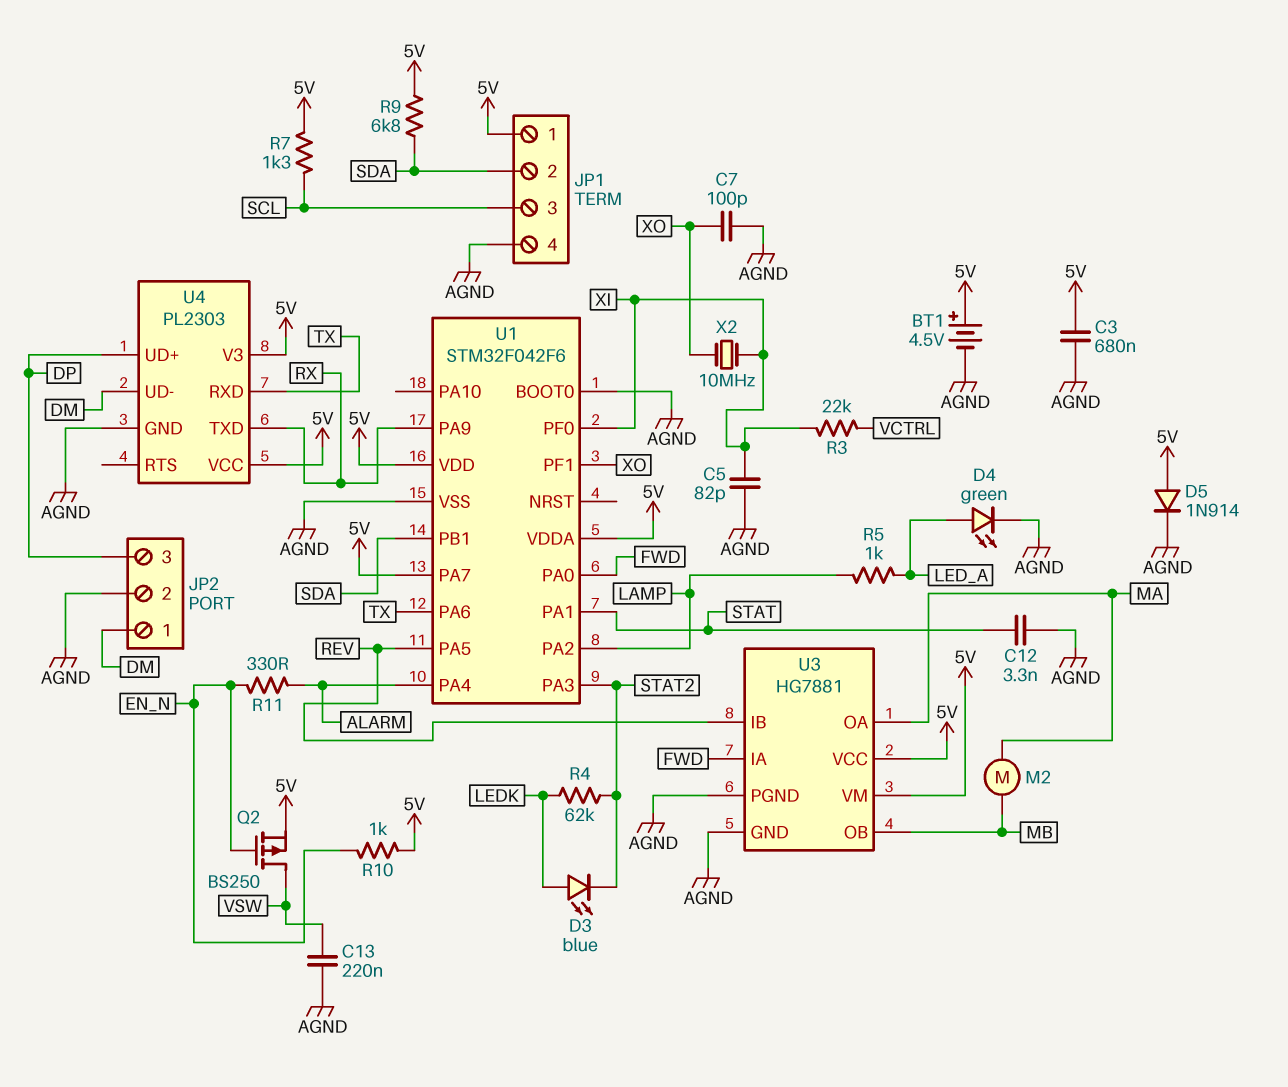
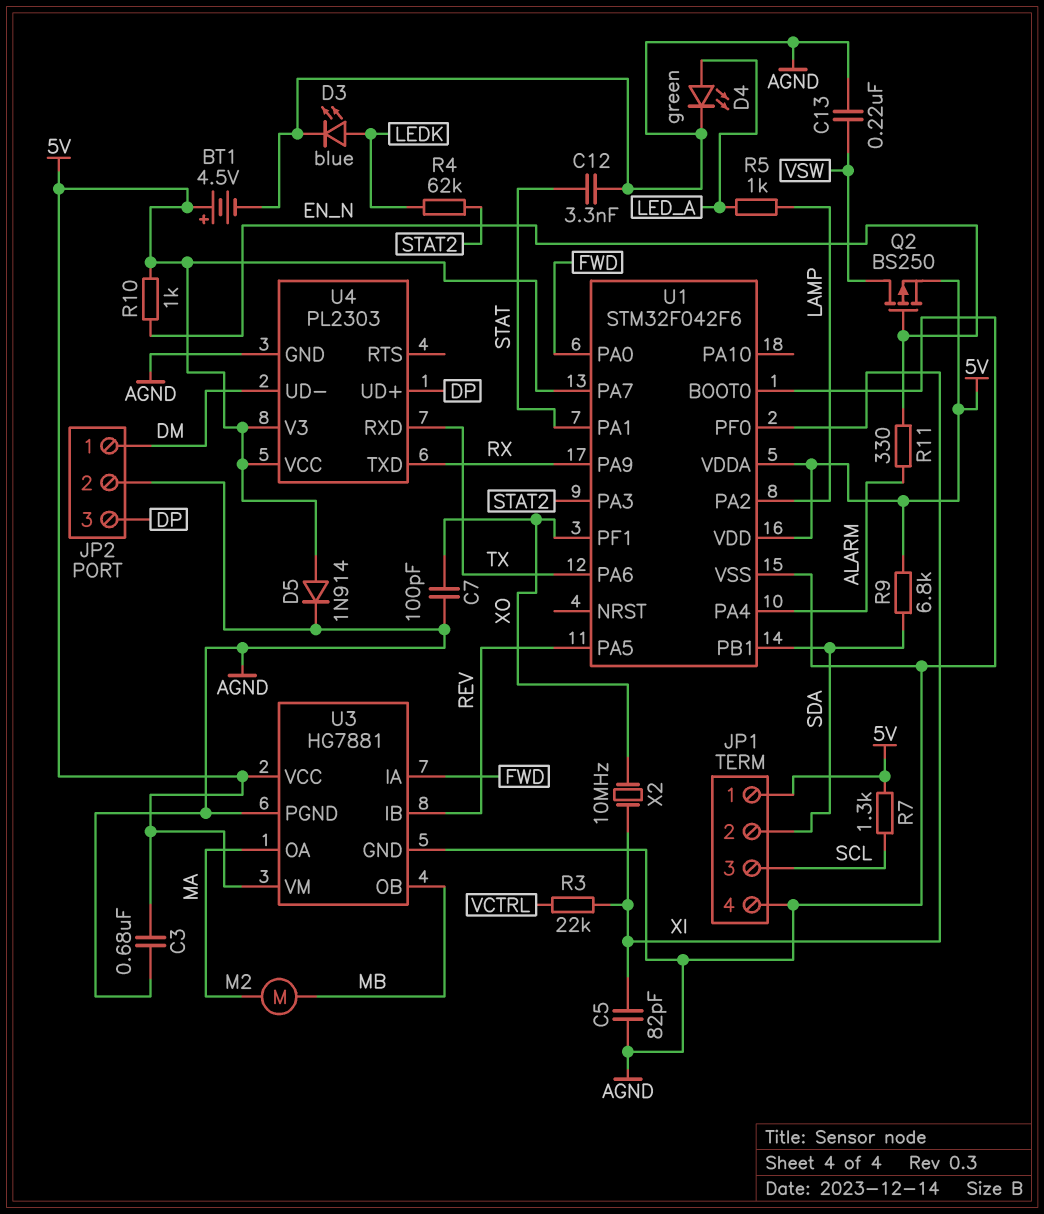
D3: LED blue (A LEDK, K STAT2) -> LED blue (A LEDK, K AGND)

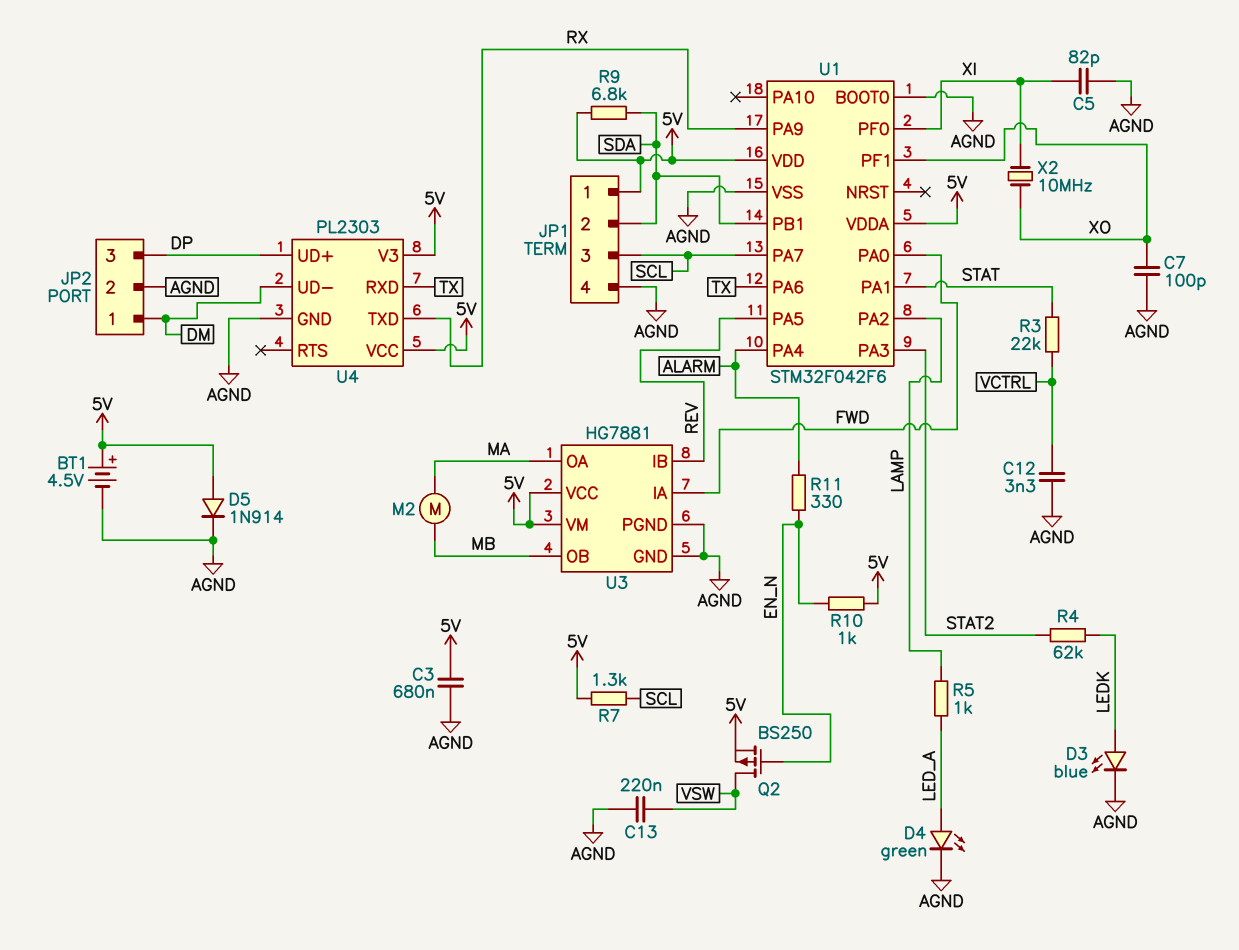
C12: 3.3nF (AGND, STAT) -> 3.3nF (AGND, VCTRL)
R3: 22k (VCTRL, XI) -> 22k (STAT, VCTRL)
U1 pin PA7: 5V -> SCL

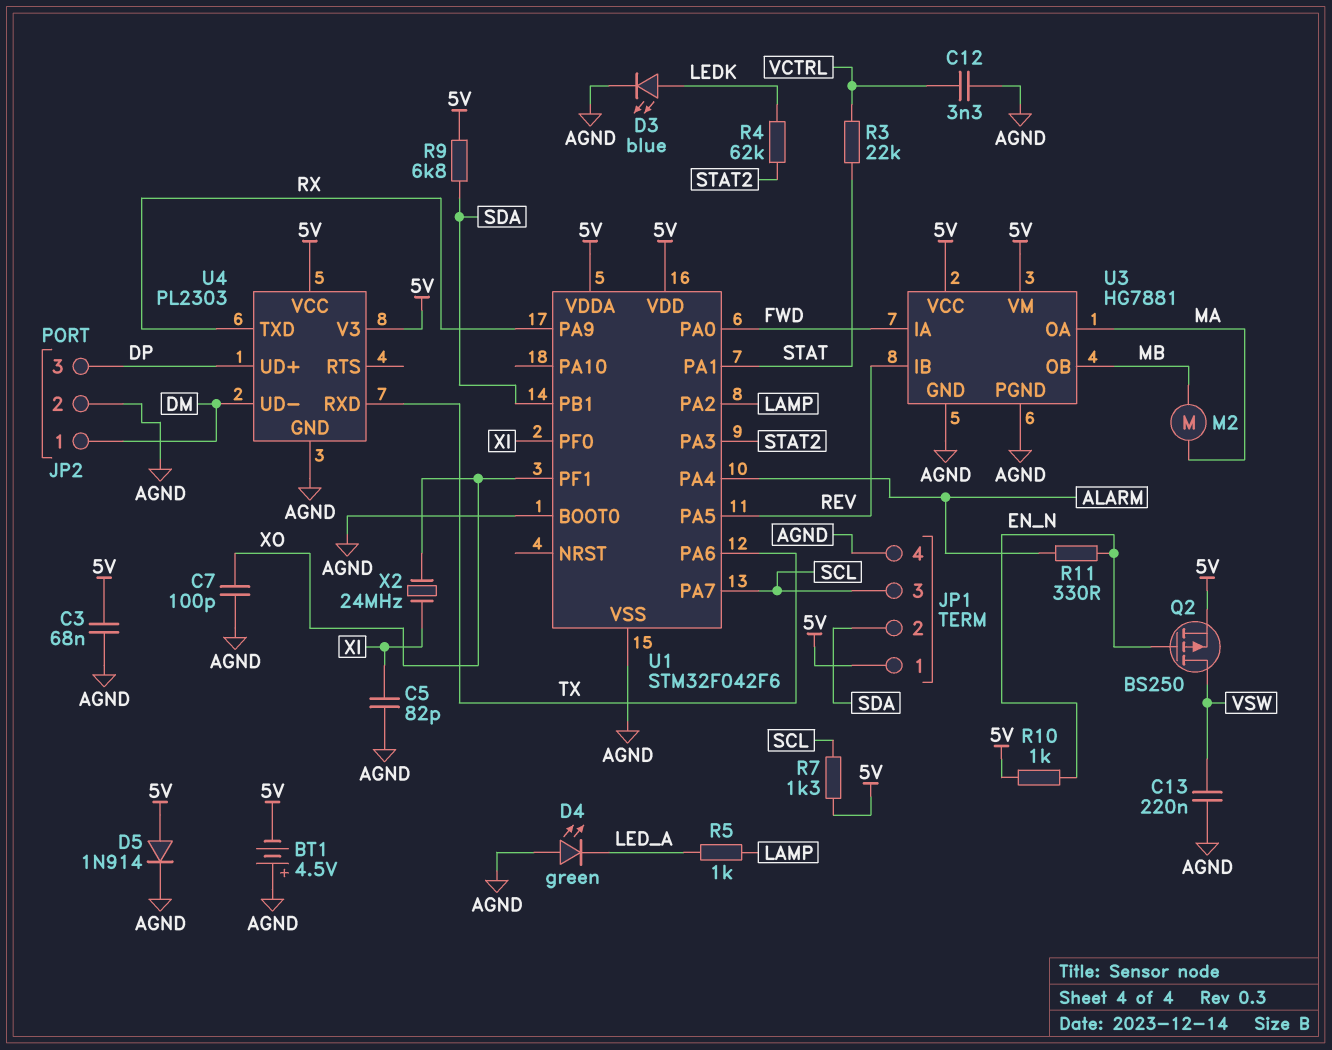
BT1: 4.5V (plus 5V, minus AGND) -> 4.5V (plus AGND, minus 5V)
C3: 680nF (5V, AGND) -> 68nF (5V, AGND)
D4: LED green (A LED_A, K AGND) -> LED green (A AGND, K LED_A)
X2: 10MHz (XI, XO) -> 24MHz (XI, XO)

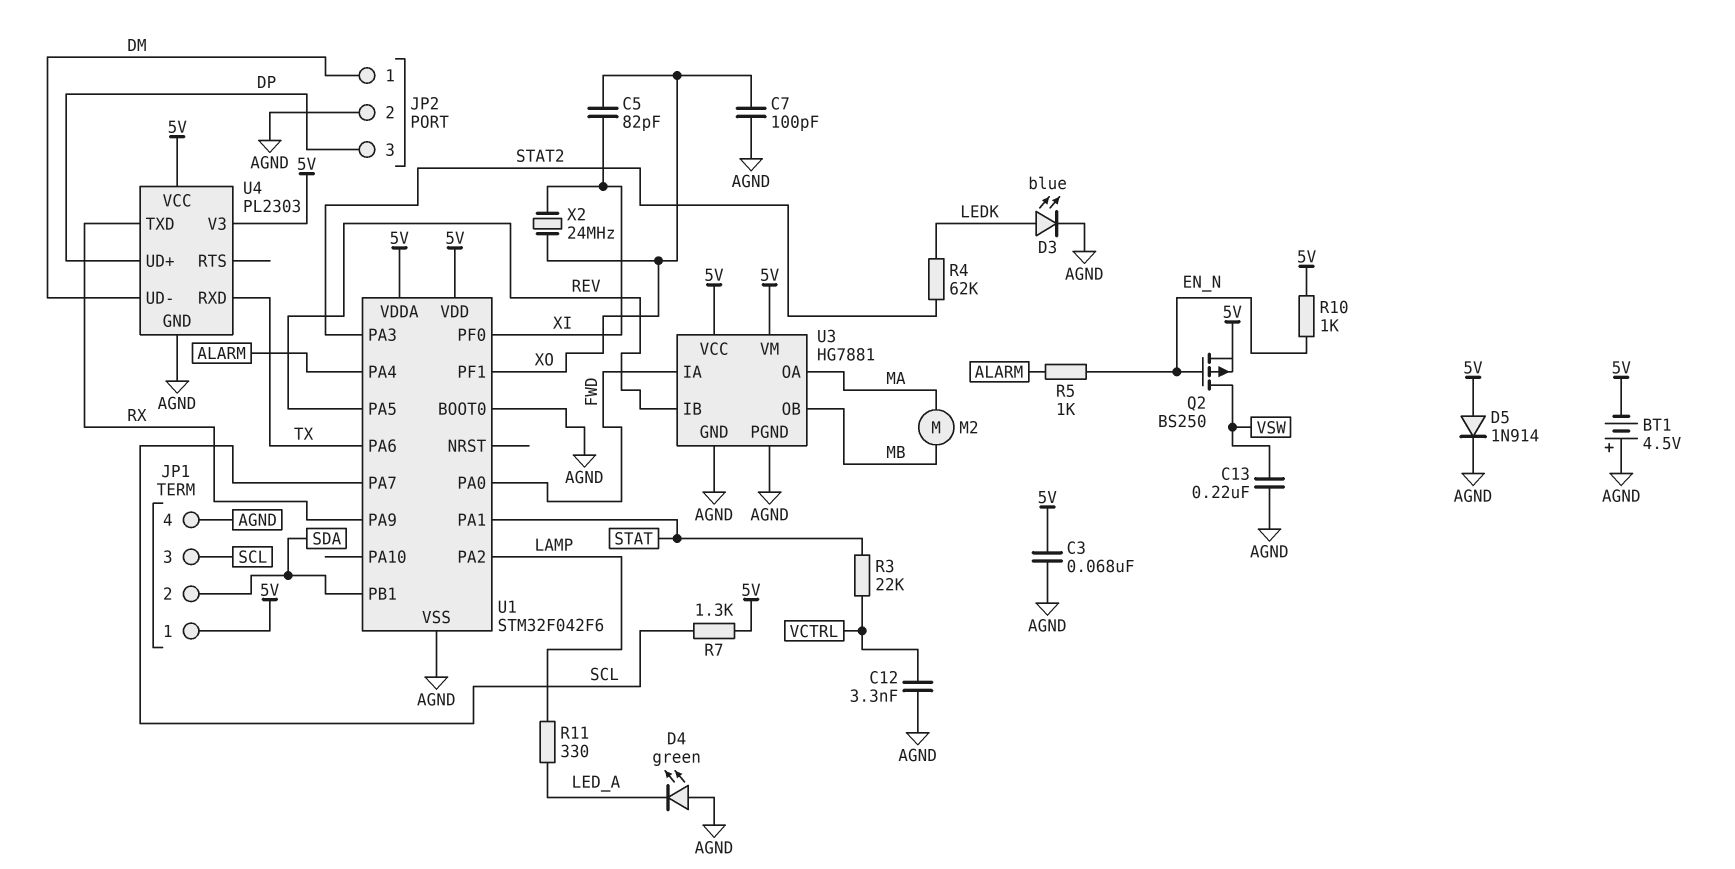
C5: 82pF (AGND, XI) -> 82pF (XI, XO)
R5: 1k (LAMP, LED_A) -> 1k (ALARM, EN_N)
R9: 6.8k (5V, SDA) -> none
R11: 330 (ALARM, EN_N) -> 330 (LAMP, LED_A)

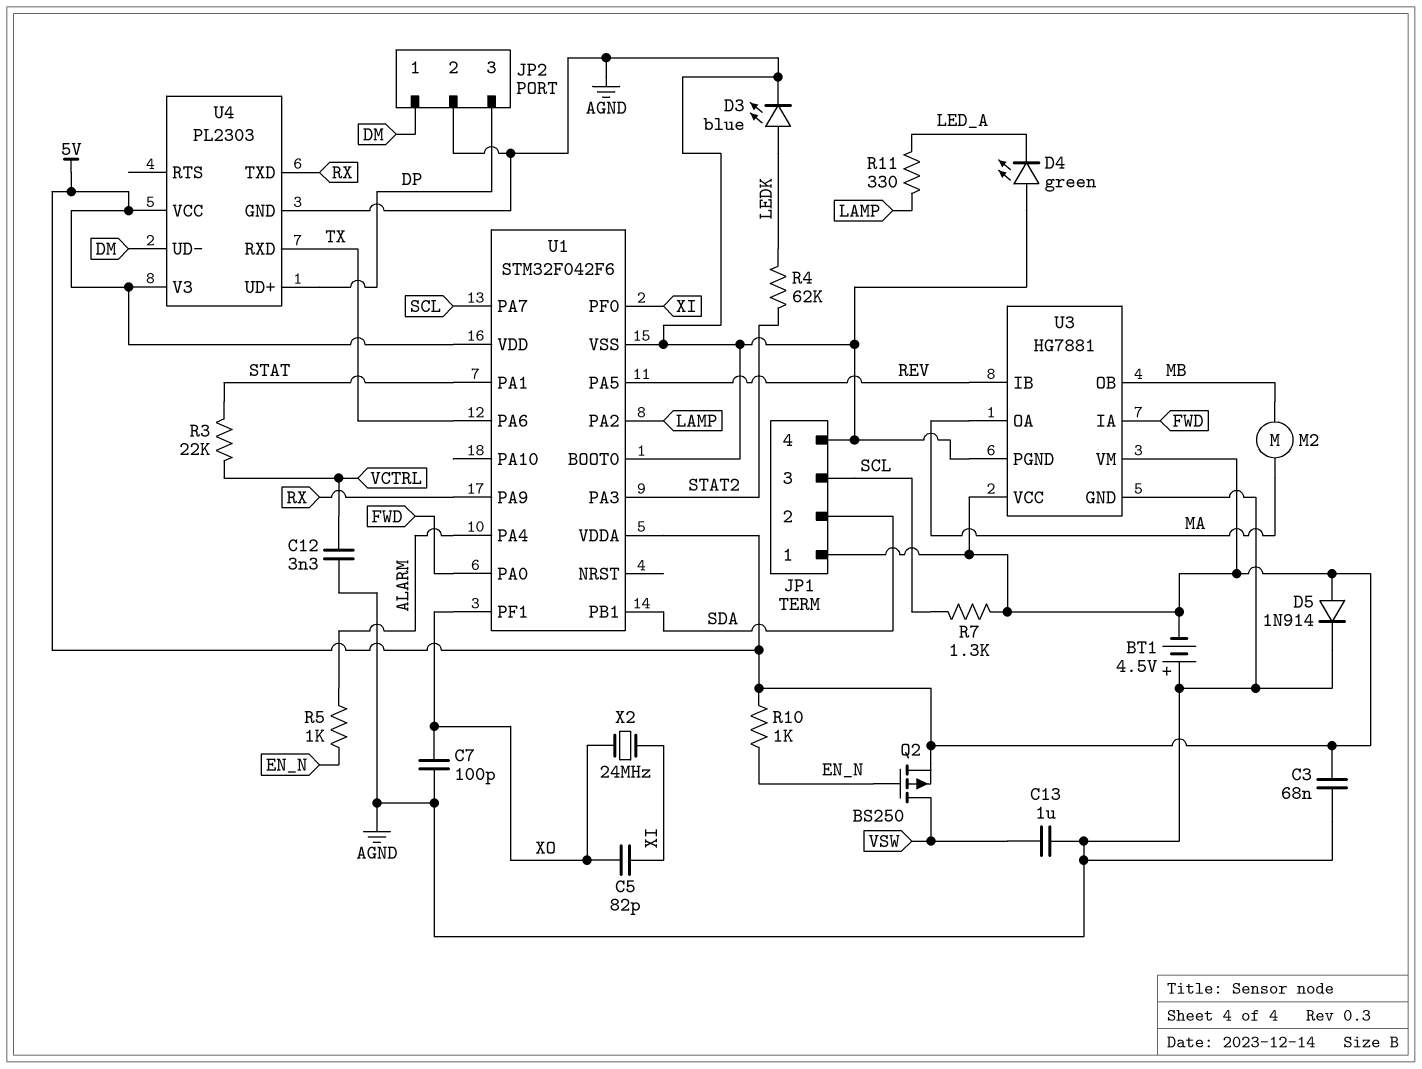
C13: 220nF (AGND, VSW) -> 1uF (AGND, VSW)

